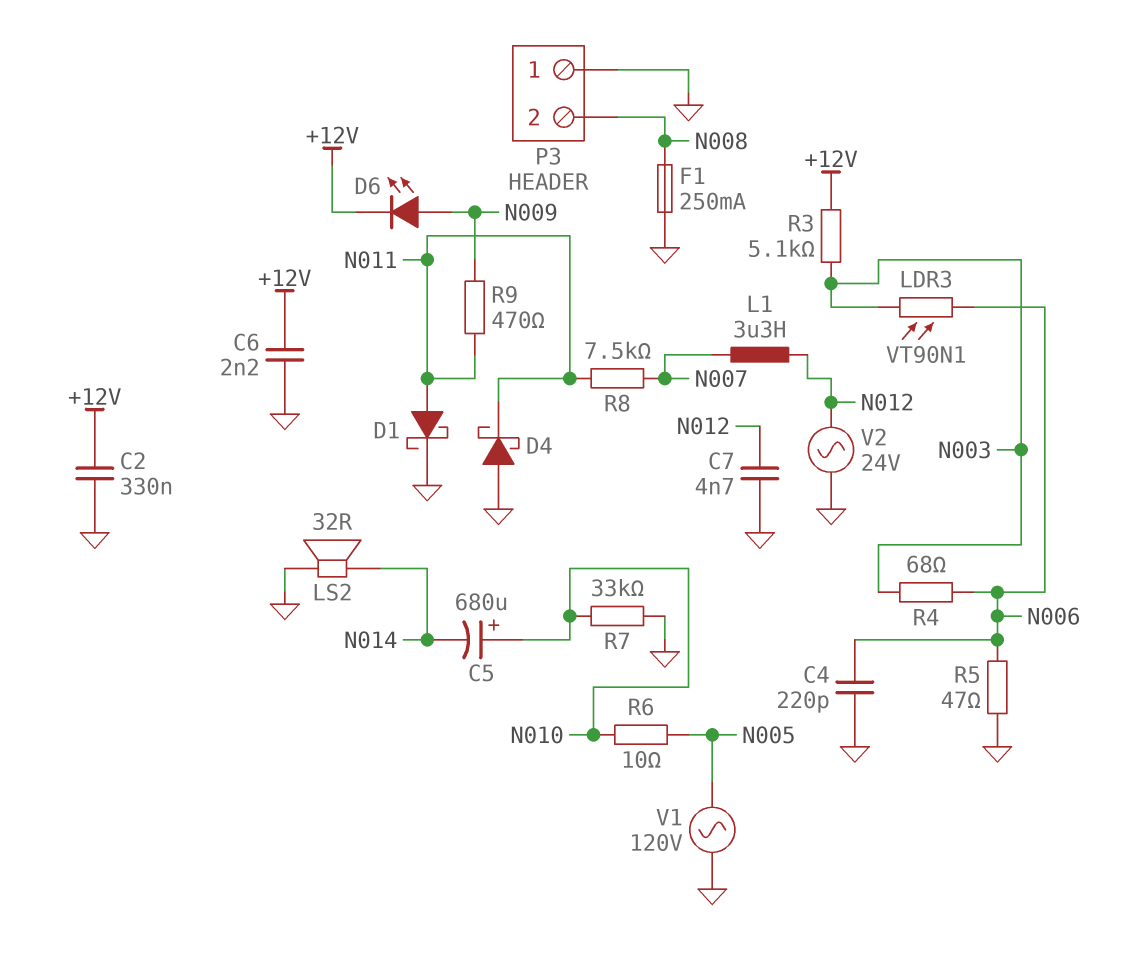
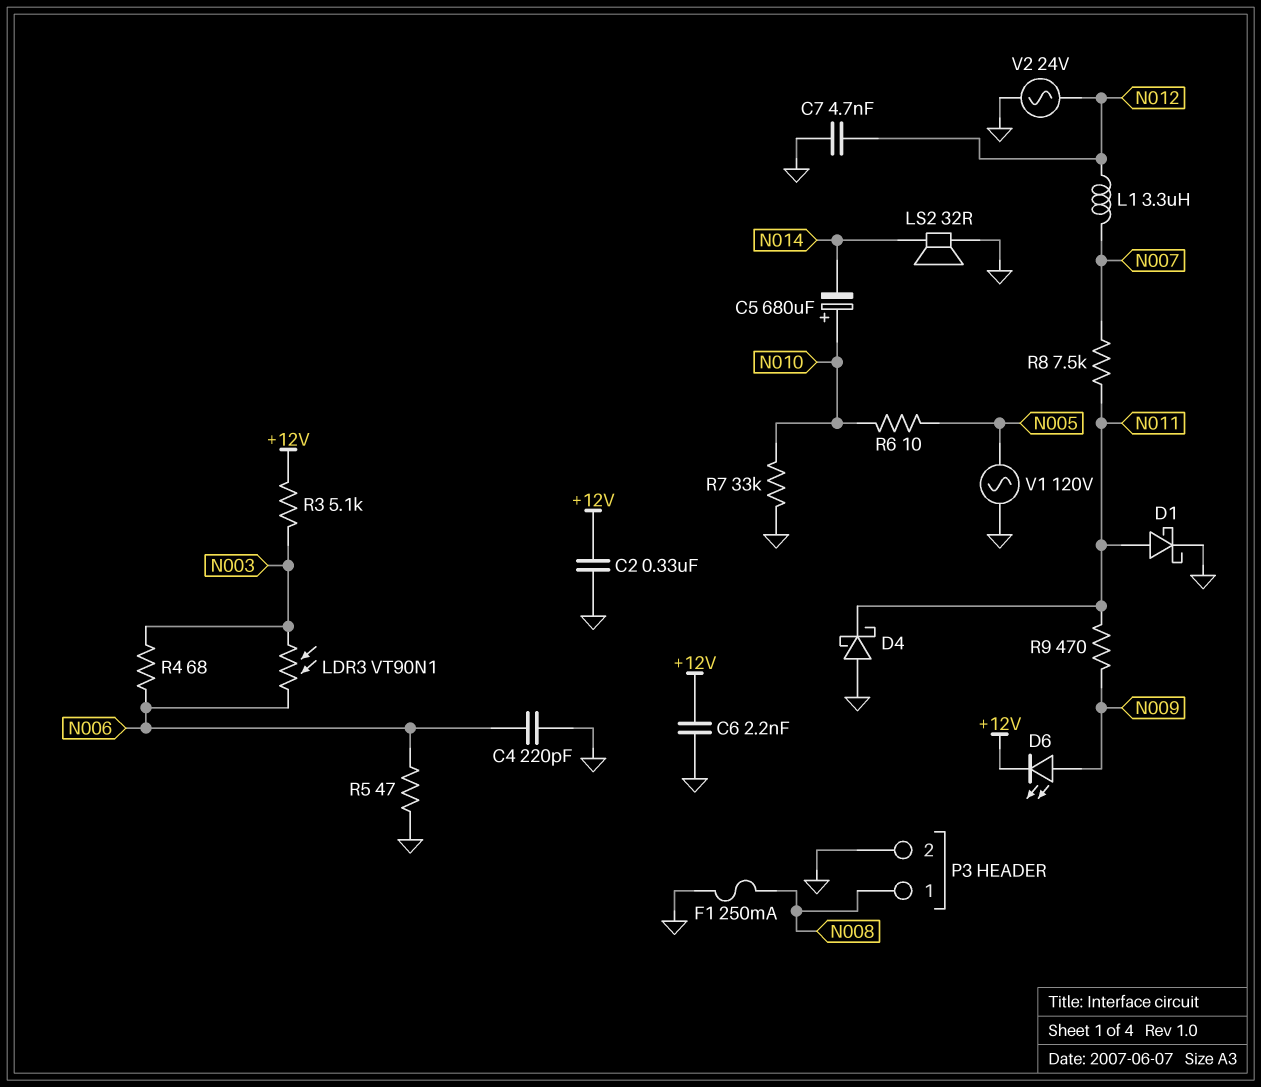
P3 pin 1: GND -> N008
P3 pin 2: N008 -> GND

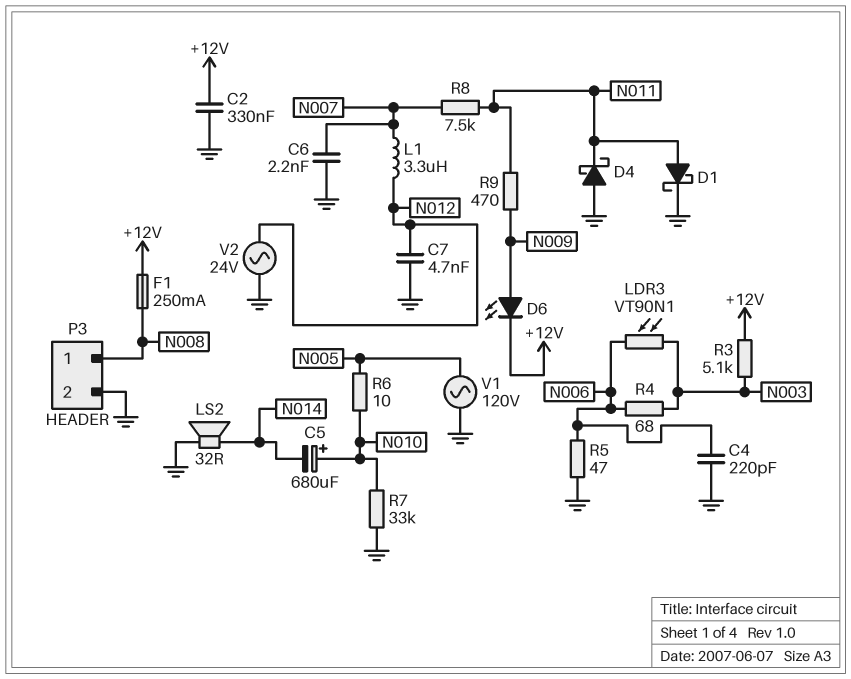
C6: 2.2nF (+12V, GND) -> 2.2nF (GND, N007)
F1: 250mA (GND, N008) -> 250mA (+12V, N008)

